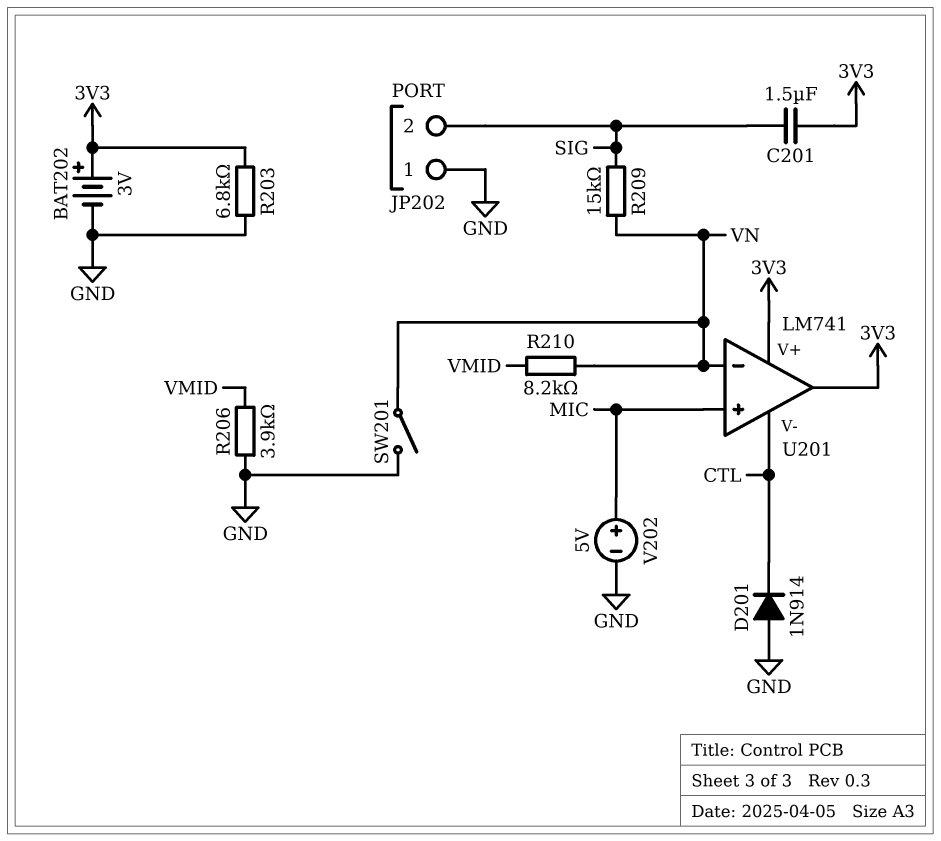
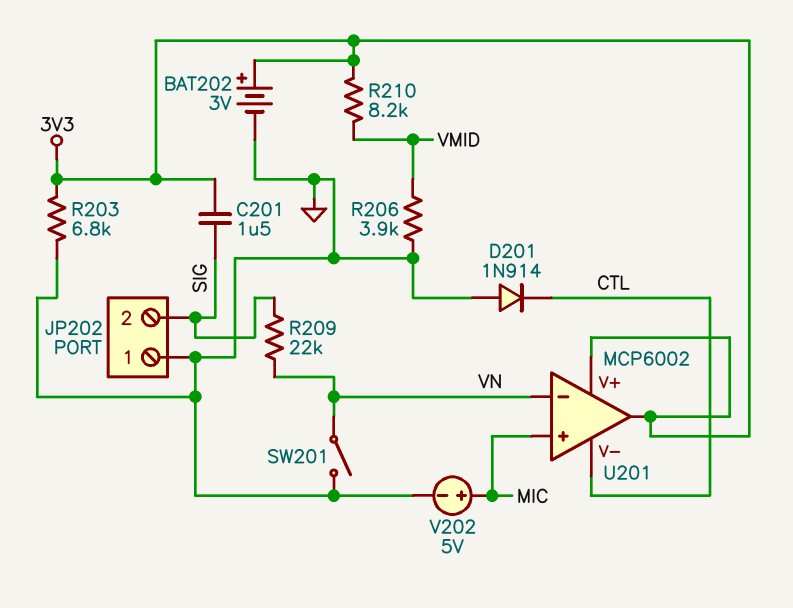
R209: 15k (SIG, VN) -> 22k (SIG, VN)
R210: 8.2k (VMID, VN) -> 8.2k (3V3, VMID)
U201: LM741 -> MCP6002

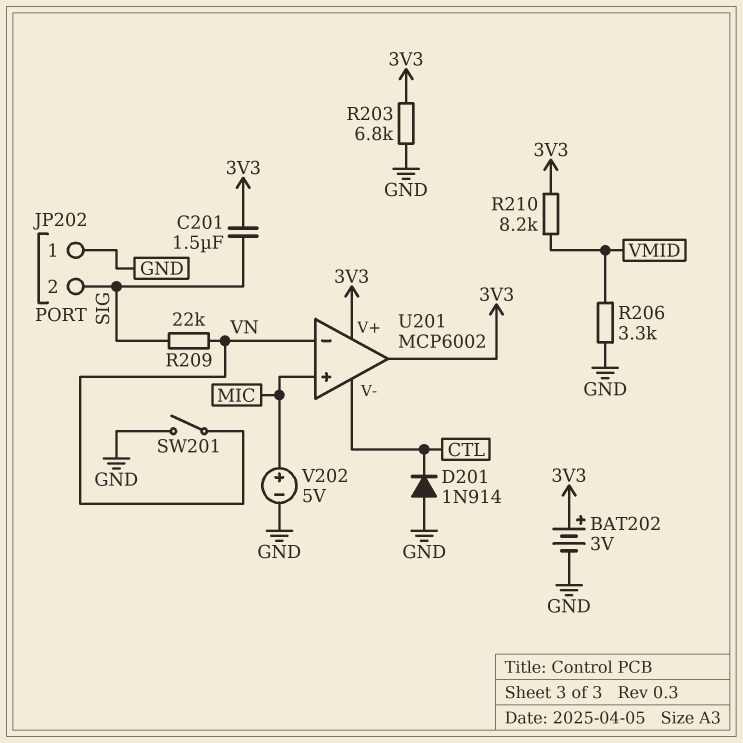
R206: 3.9k (GND, VMID) -> 3.3k (GND, VMID)

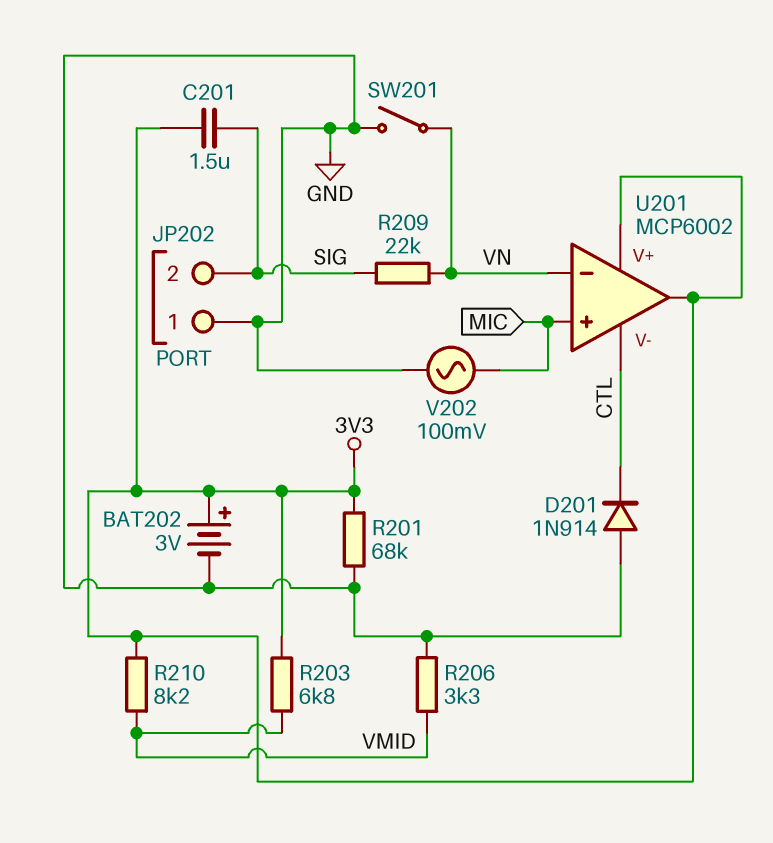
R201: none -> 68k (3V3, GND)
R203: 6.8k (3V3, GND) -> 6.8k (3V3, VMID)
V202: 5V (plus MIC, minus GND) -> AC 100mV (GND, MIC)

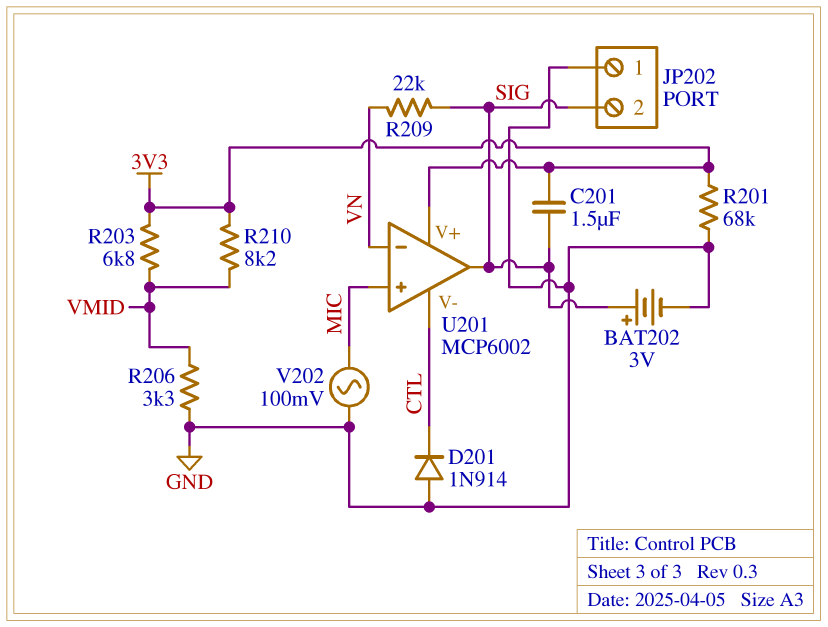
BAT202: 3V (plus 3V3, minus GND) -> 3V (plus SIG, minus GND)
SW201: switch (GND, VN) -> none
U201 pin out: 3V3 -> SIG

